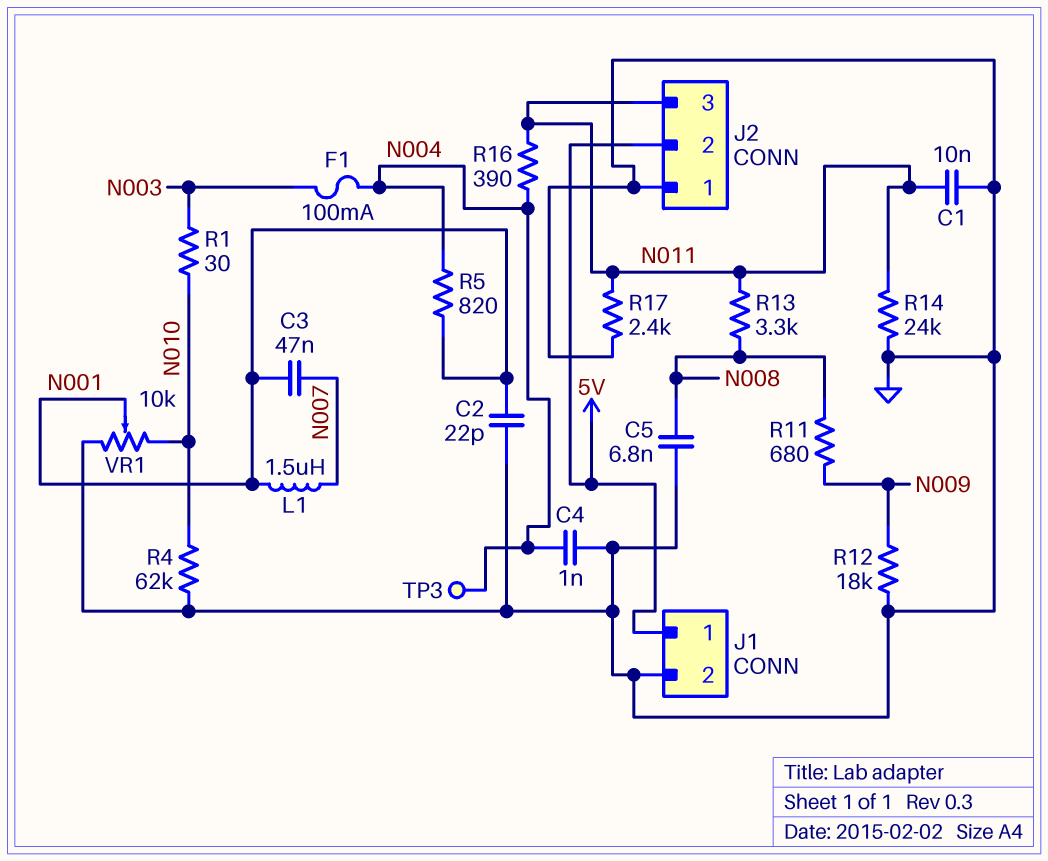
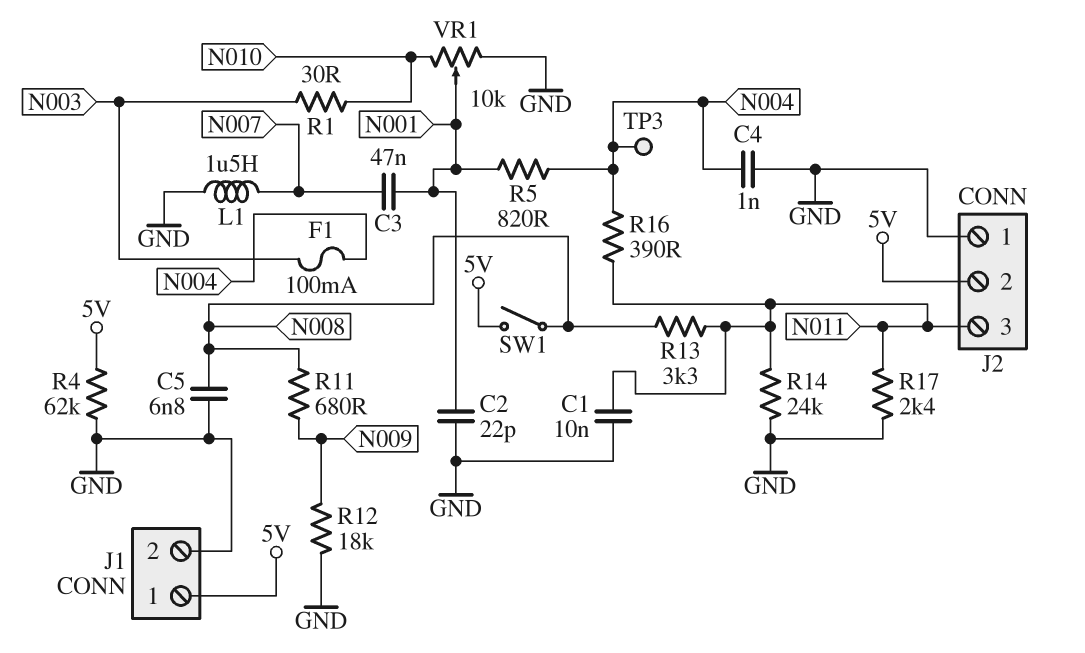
L1: 1.5uH (N001, N007) -> 1.5uH (GND, N007)
R4: 62k (GND, N010) -> 62k (5V, GND)
SW1: none -> switch (5V, N008)

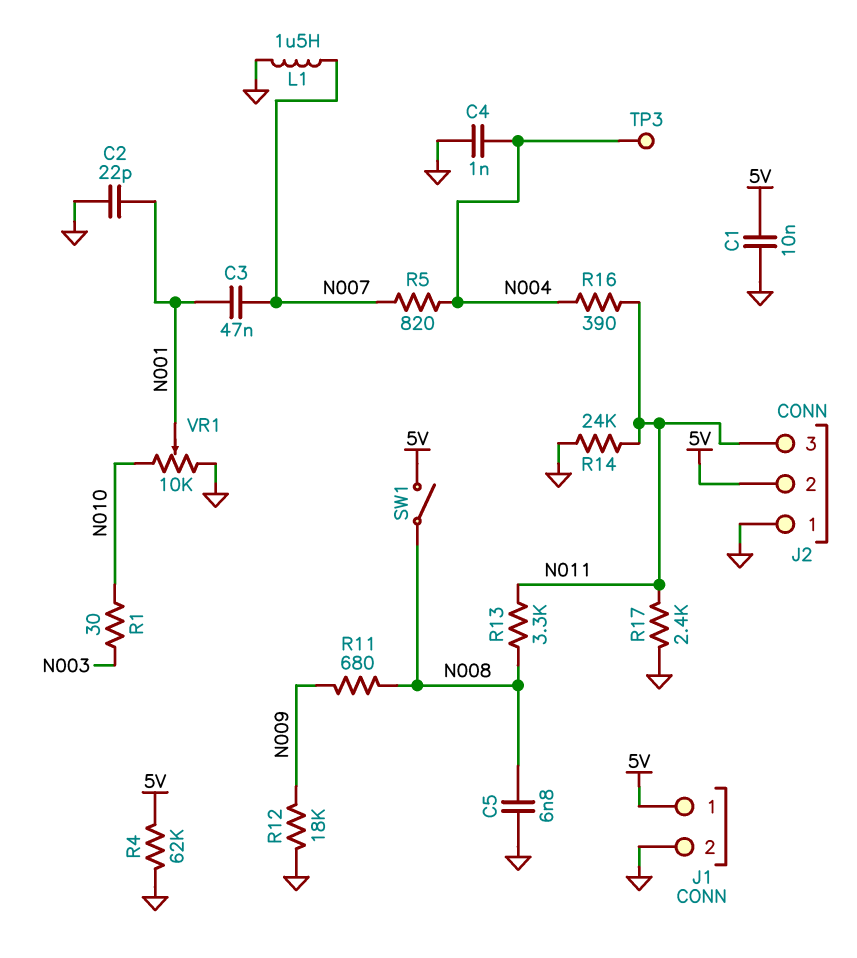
C1: 10nF (GND, N011) -> 10nF (5V, GND)
F1: 100mA (N003, N004) -> none
R5: 820 (N001, N004) -> 820 (N004, N007)

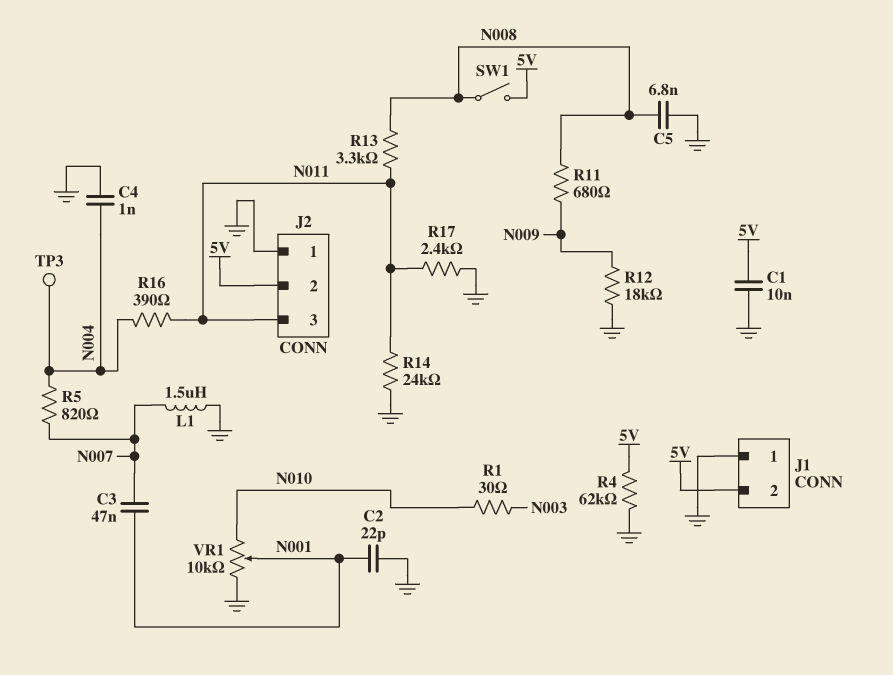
J1 pin 1: 5V -> GND
J1 pin 2: GND -> 5V

